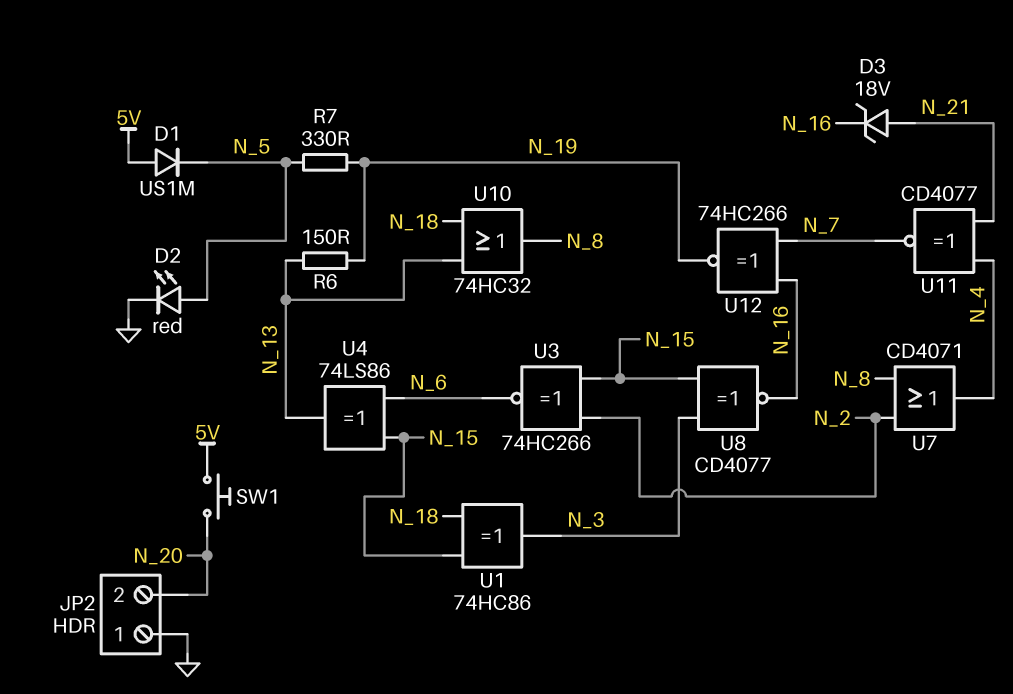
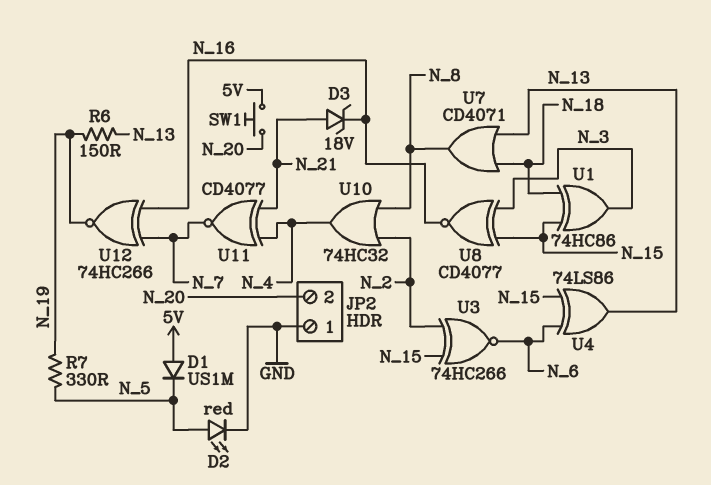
U7: OR CD4071 (in N_2, in N_8, out N_4) -> OR CD4071 (in N_13, in N_18, out N_8)
U10: OR 74HC32 (in N_13, in N_18, out N_8) -> OR 74HC32 (in N_2, in N_8, out N_4)

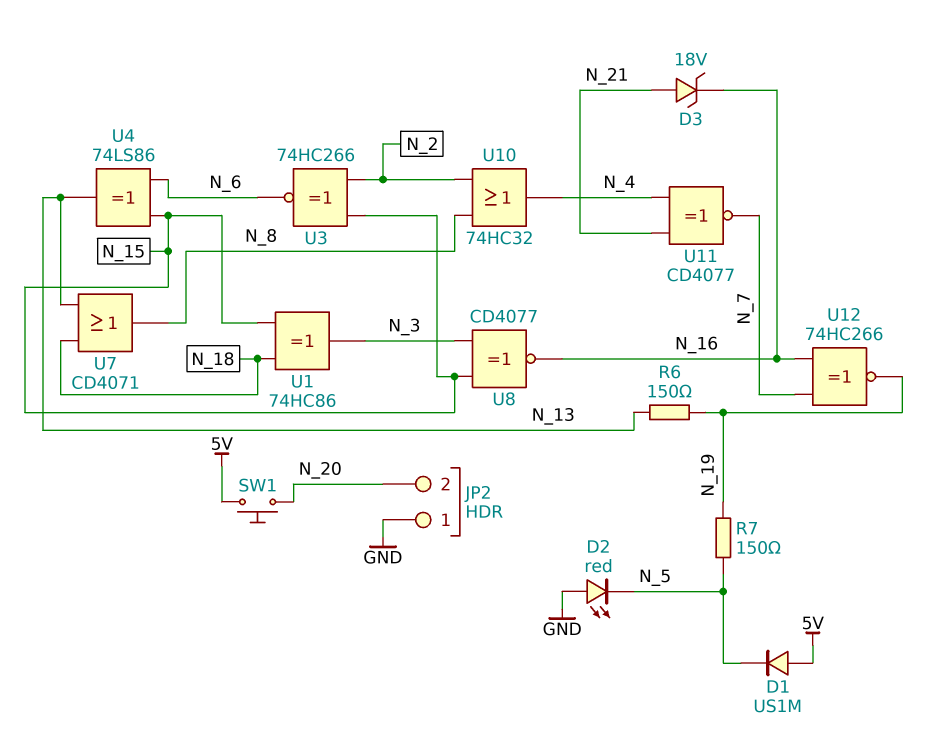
D2: LED red (A N_5, K GND) -> LED red (A GND, K N_5)
R7: 330 (N_5, N_19) -> 150 (N_5, N_19)

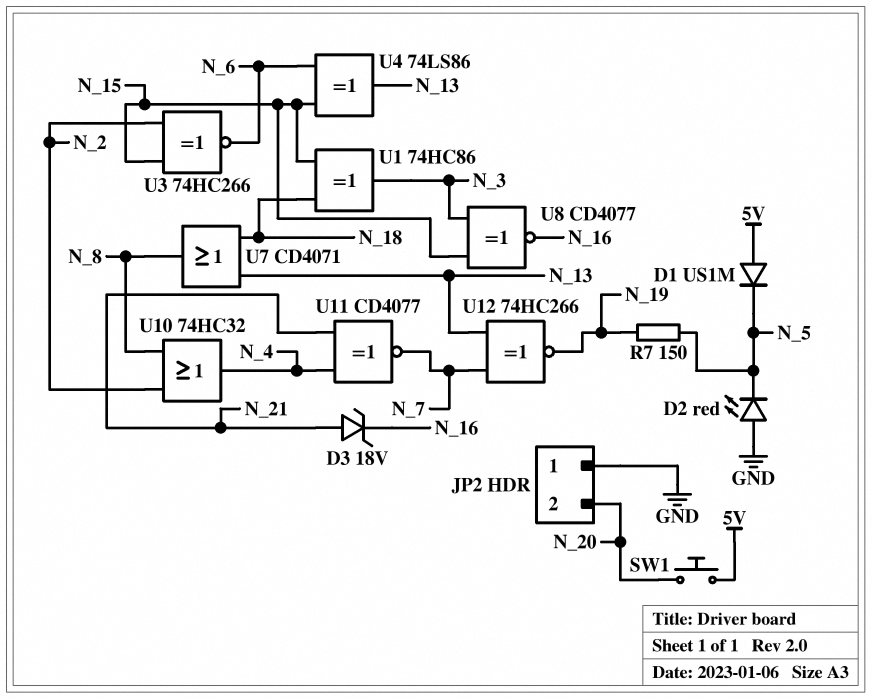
R6: 150 (N_13, N_19) -> none
U12: XNOR 74HC266 (in N_7, in N_16, out N_19) -> XNOR 74HC266 (in N_7, in N_13, out N_19)

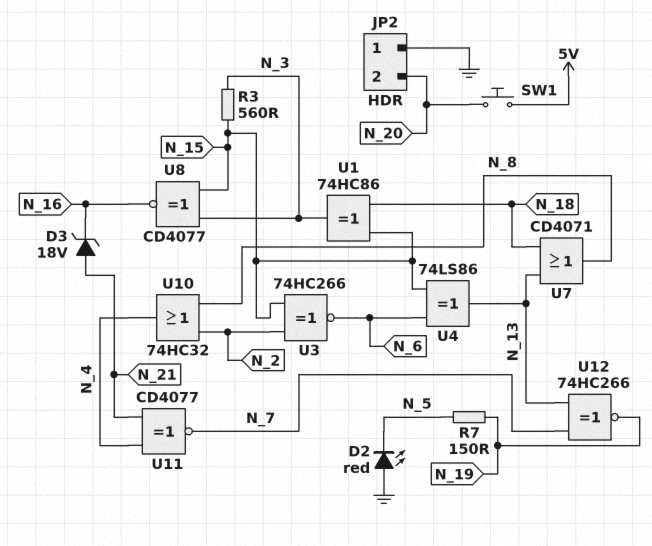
D1: diode US1M (A 5V, K N_5) -> none
R3: none -> 560 (N_3, N_15)

